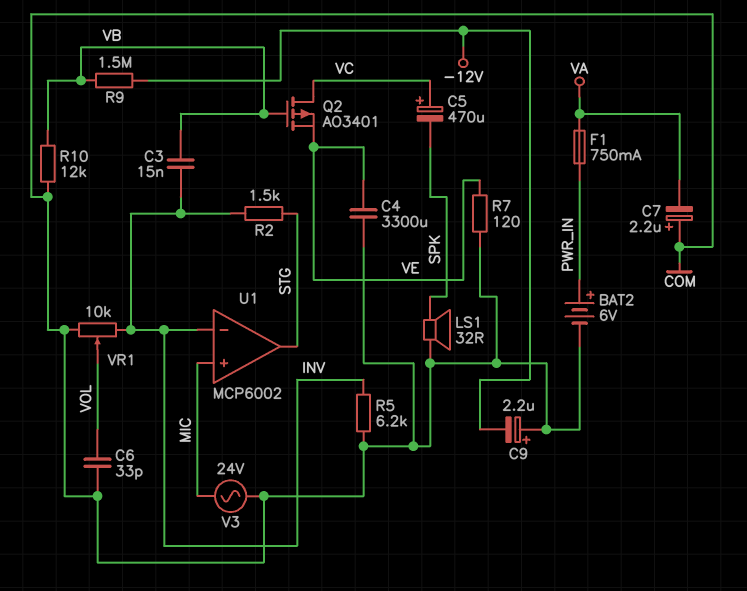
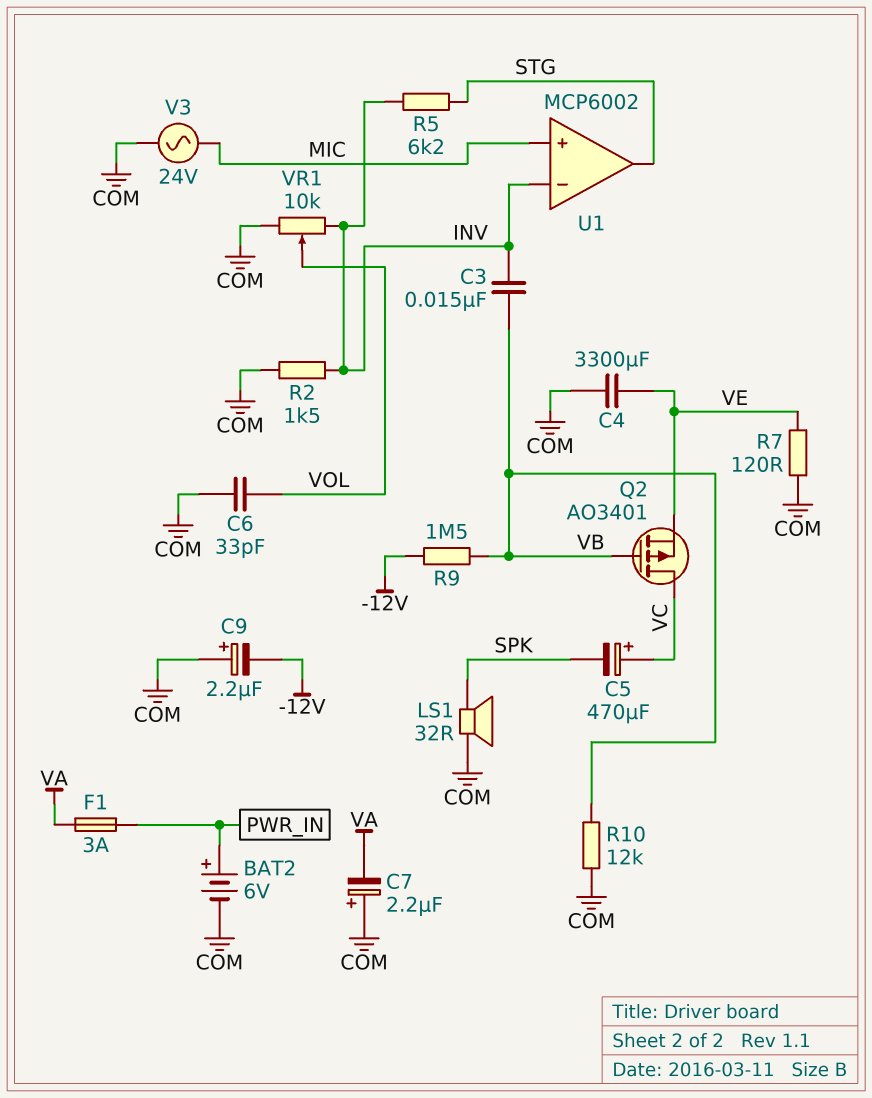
F1: 750mA (PWR_IN, VA) -> 3A (PWR_IN, VA)
R2: 1.5k (INV, STG) -> 1.5k (COM, INV)
R5: 6.2k (COM, INV) -> 6.2k (INV, STG)

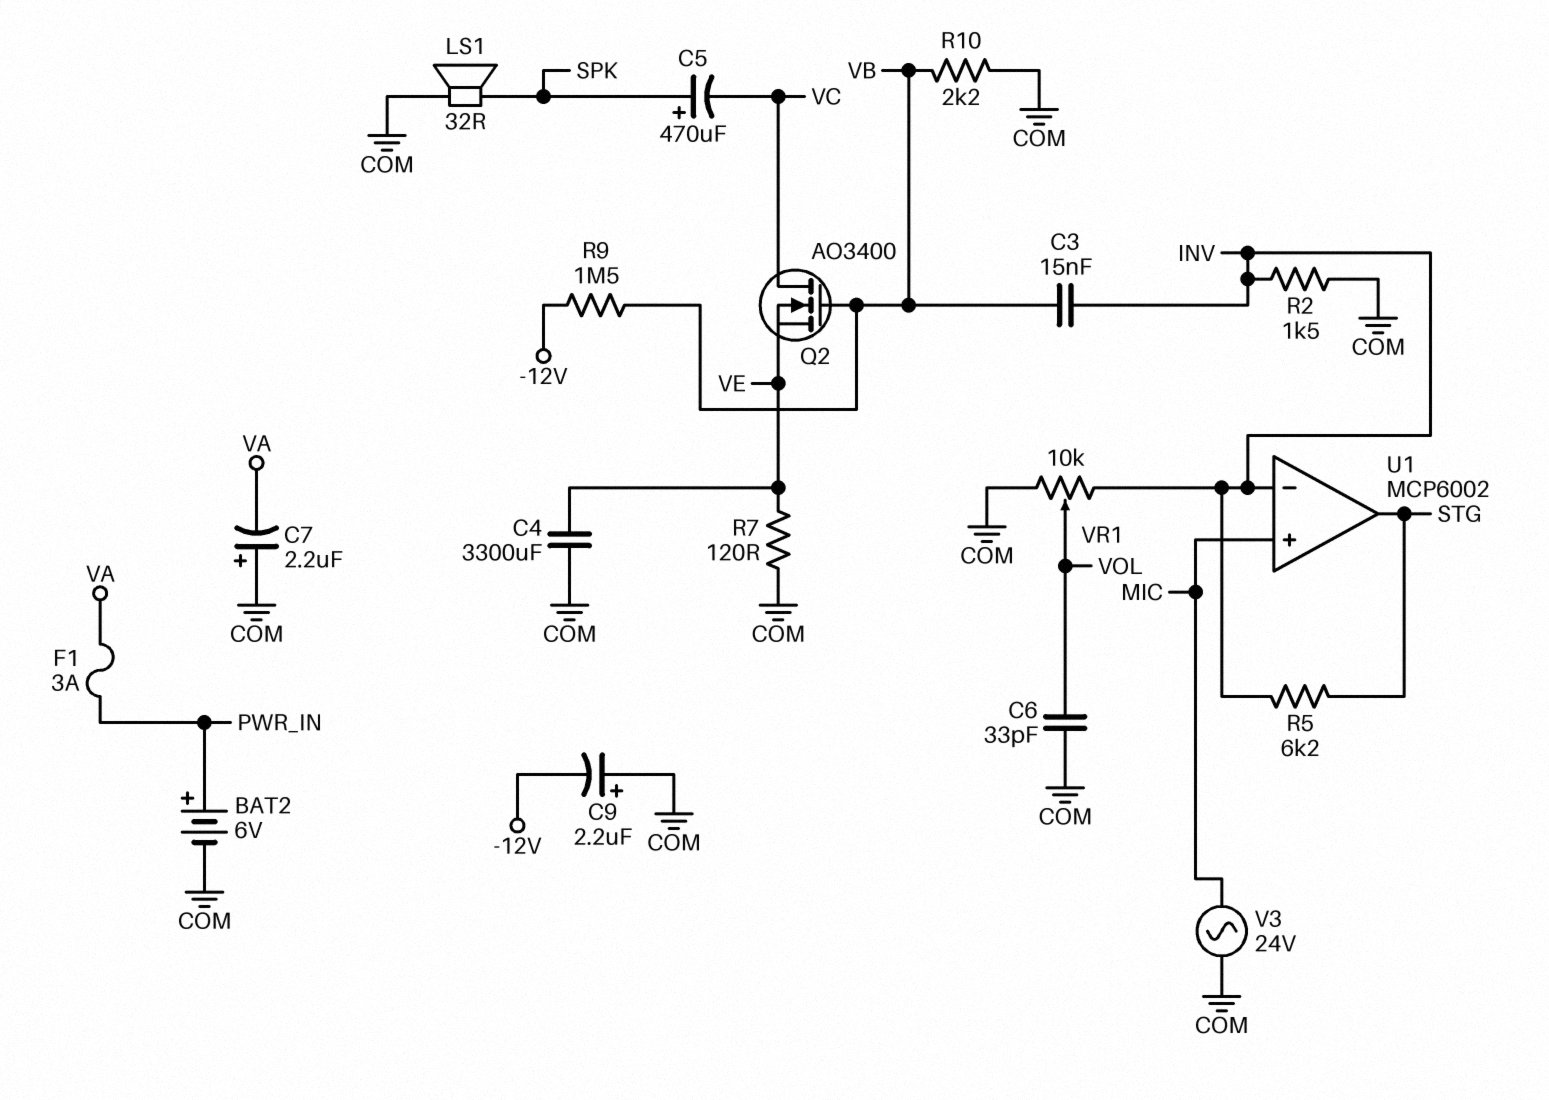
C5: 470uF (plus VC, minus SPK) -> 470uF (plus SPK, minus VC)
Q2: PMOS AO3401 (G VB, D VC, S VE) -> NMOS AO3400 (G VB, D VC, S VE)
R10: 12k (COM, VB) -> 2.2k (COM, VB)

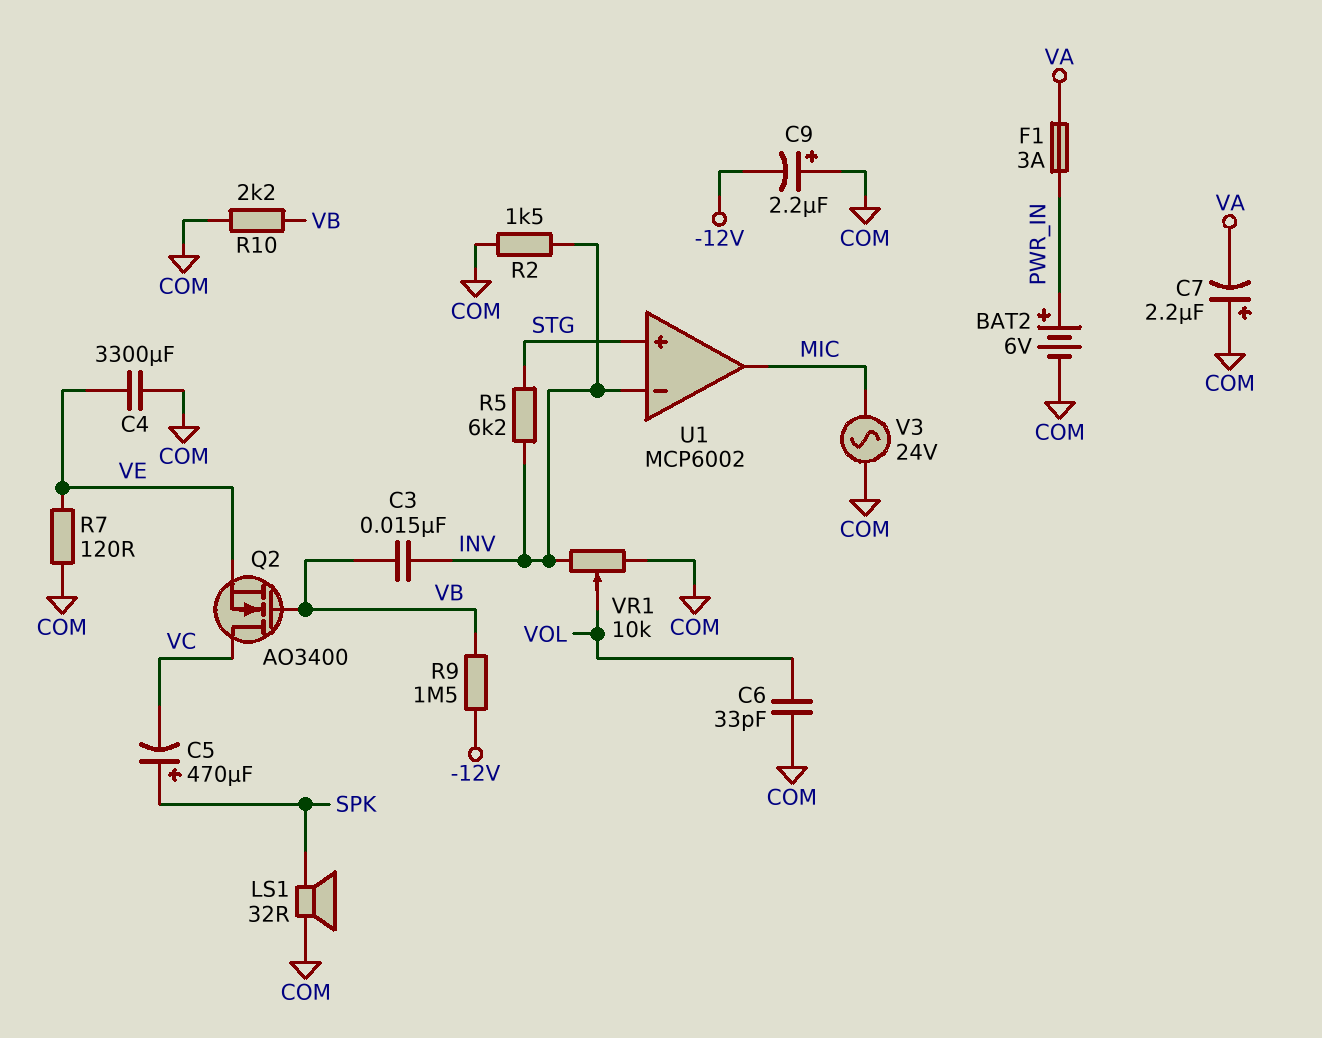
U1 pin in+: MIC -> STG
U1 pin out: STG -> MIC

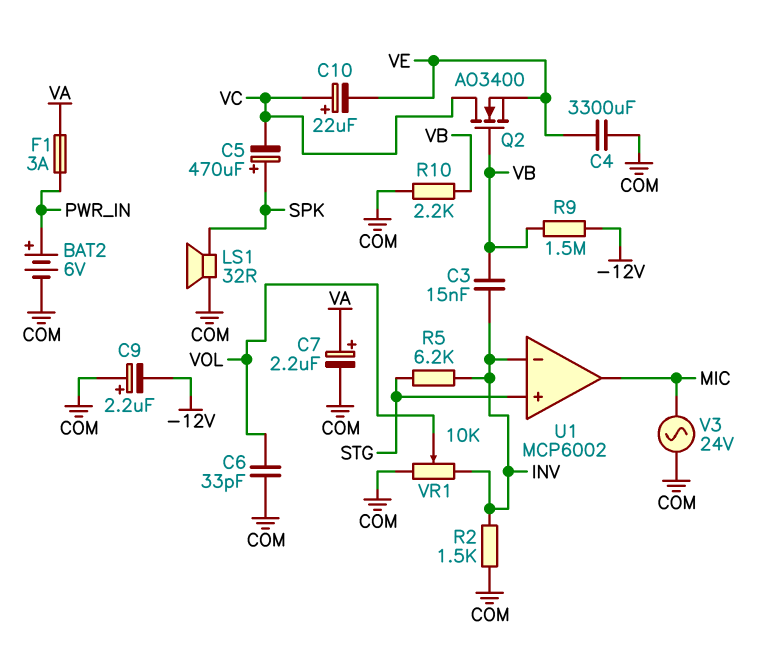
C7: 2.2uF (plus COM, minus VA) -> 2.2uF (plus VA, minus COM)
C10: none -> 22uF (plus VC, minus VE)
R7: 120 (COM, VE) -> none

